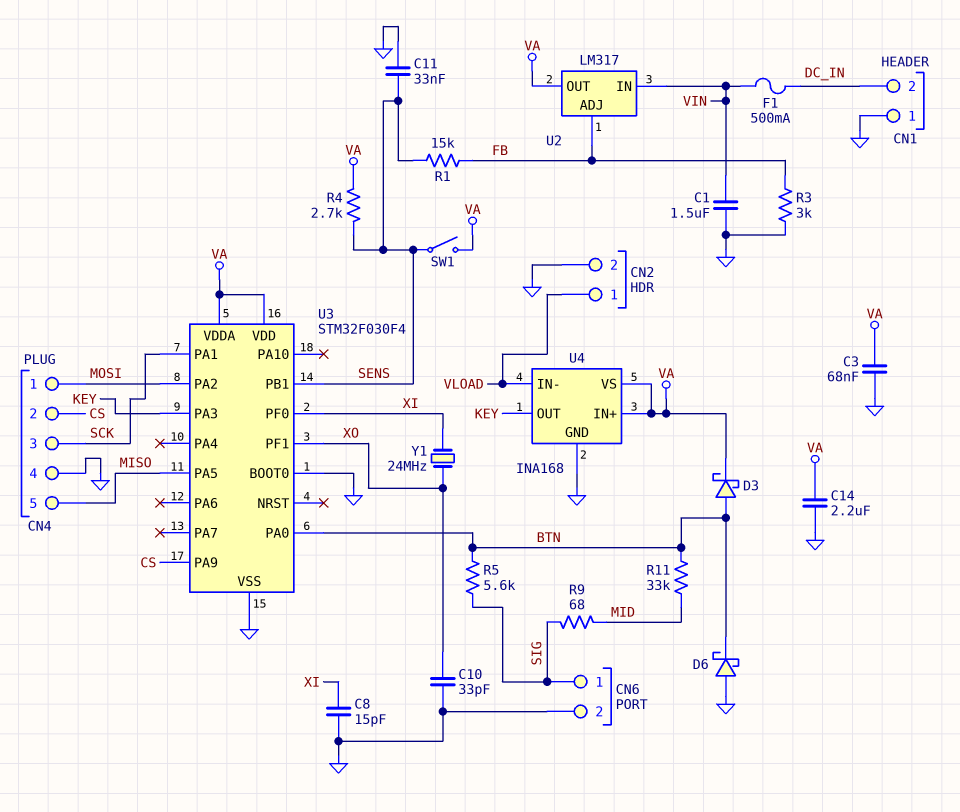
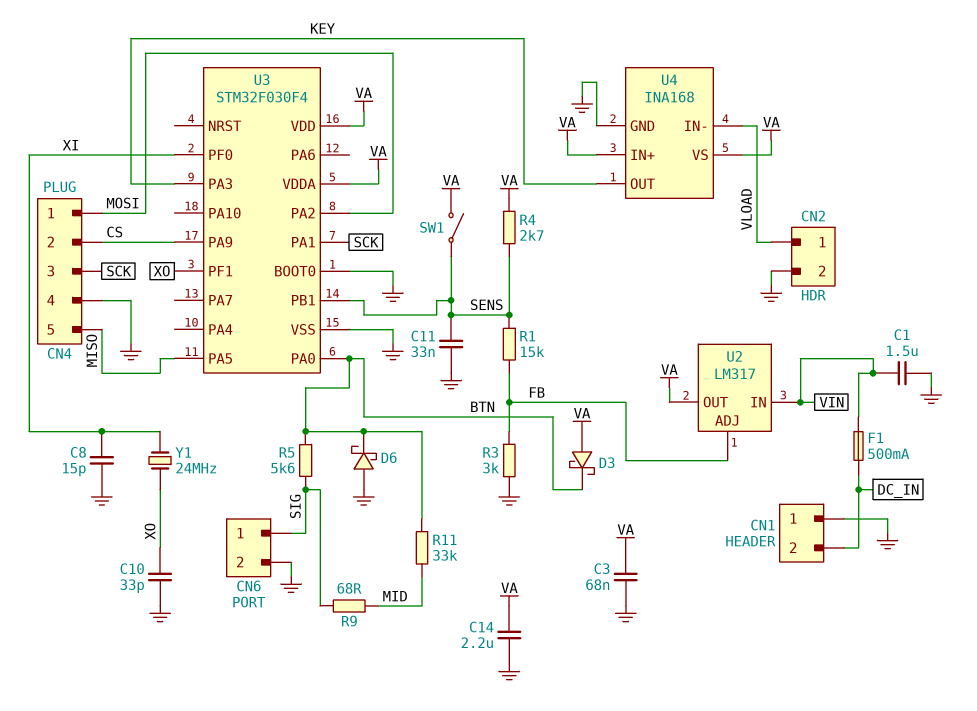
D3: schottky (A BTN, K VA) -> schottky (A VA, K BTN)

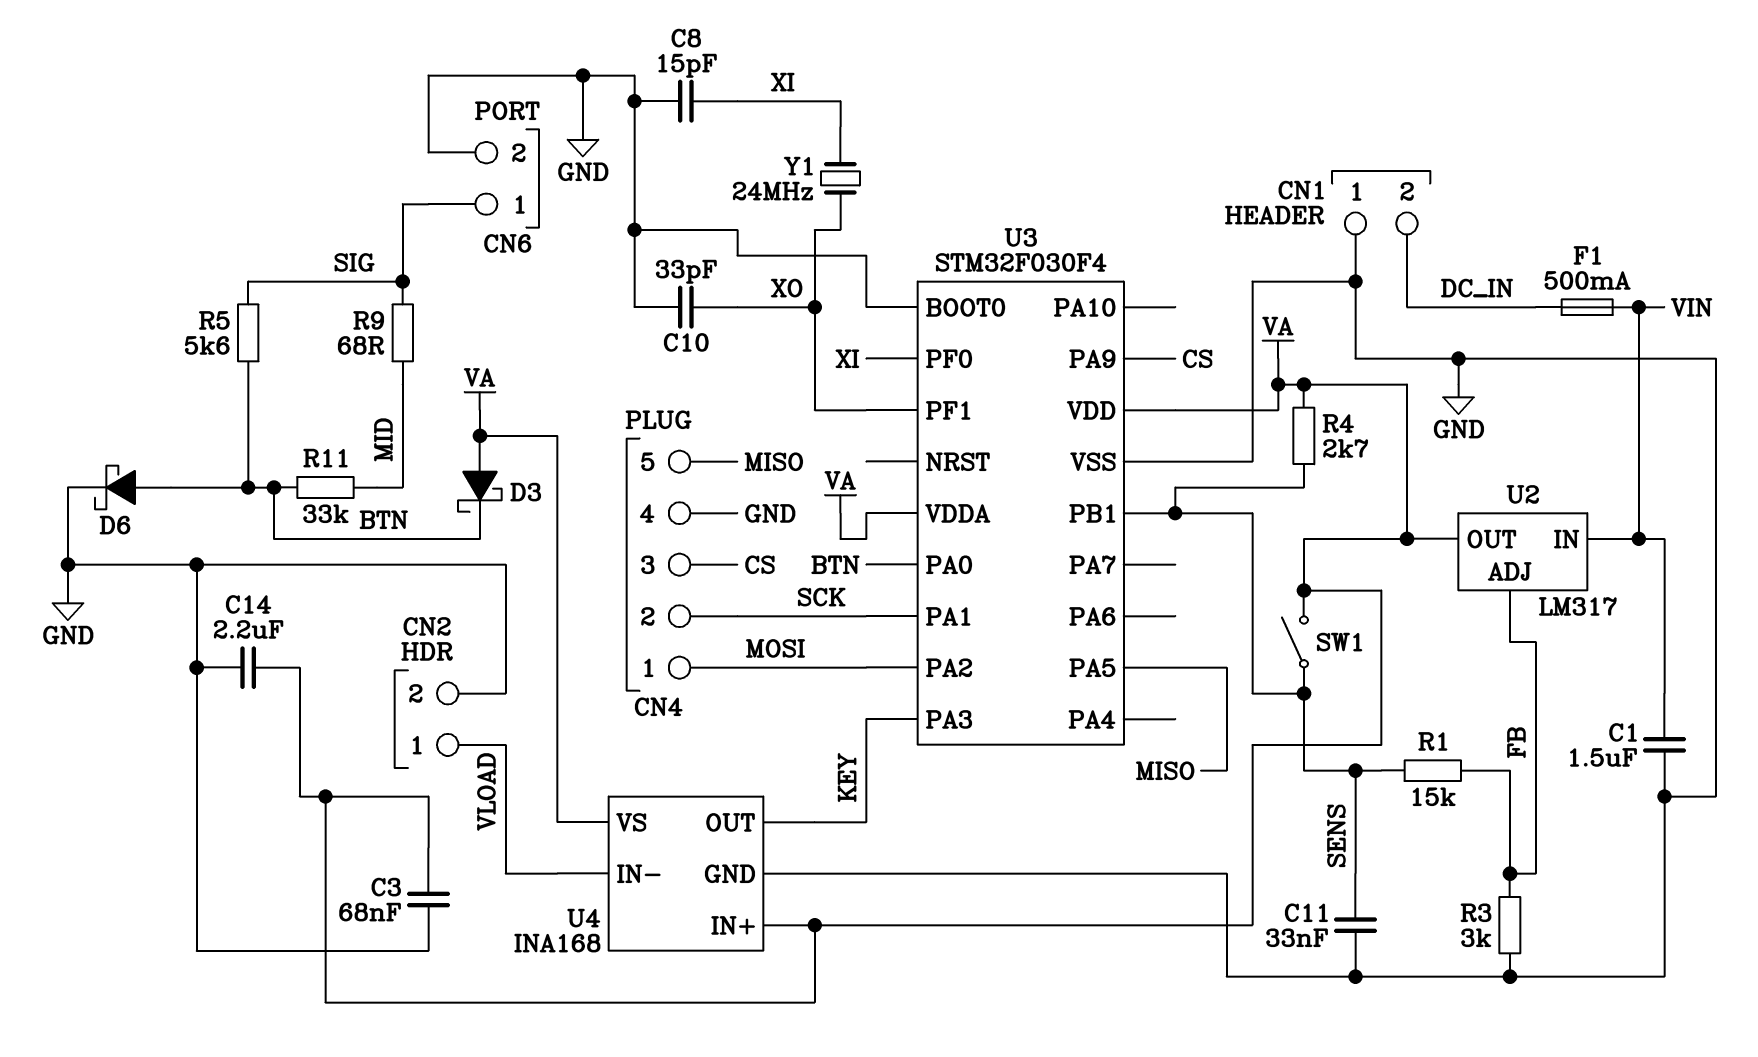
CN4 pin 2: CS -> SCK
CN4 pin 3: SCK -> CS
D6: schottky (A GND, K BTN) -> schottky (A BTN, K GND)

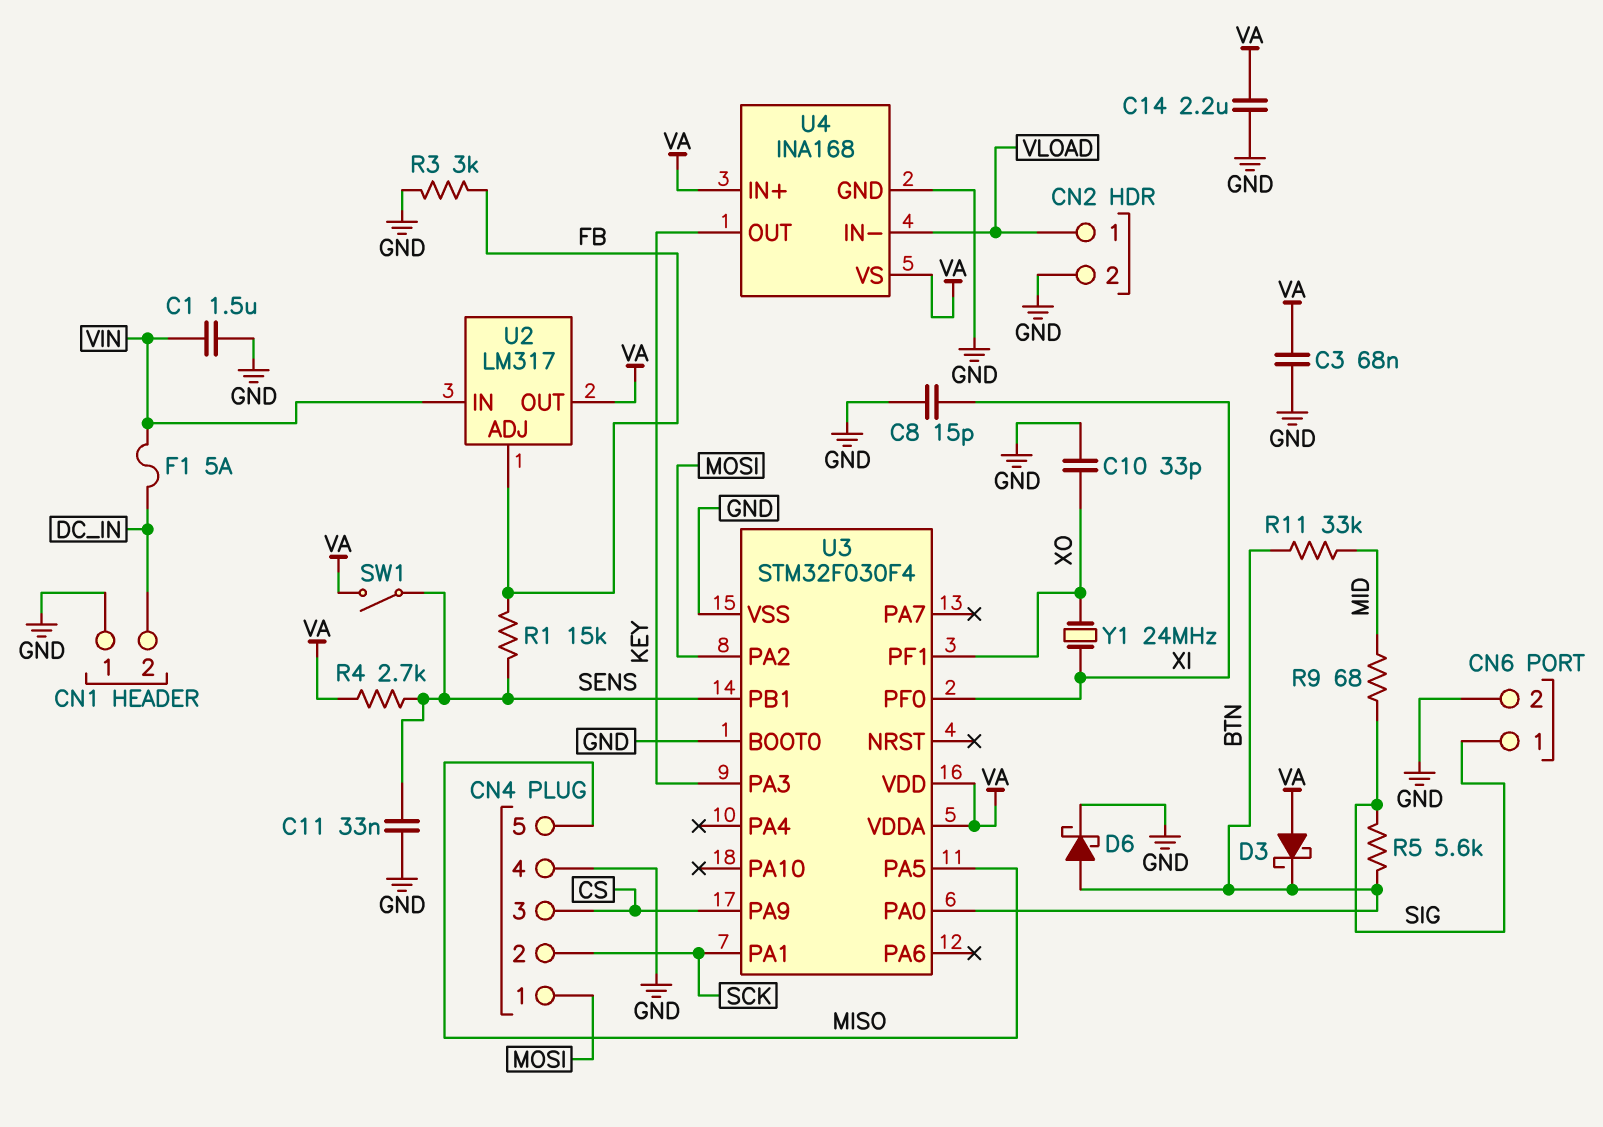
F1: 500mA (DC_IN, VIN) -> 5A (DC_IN, VIN)

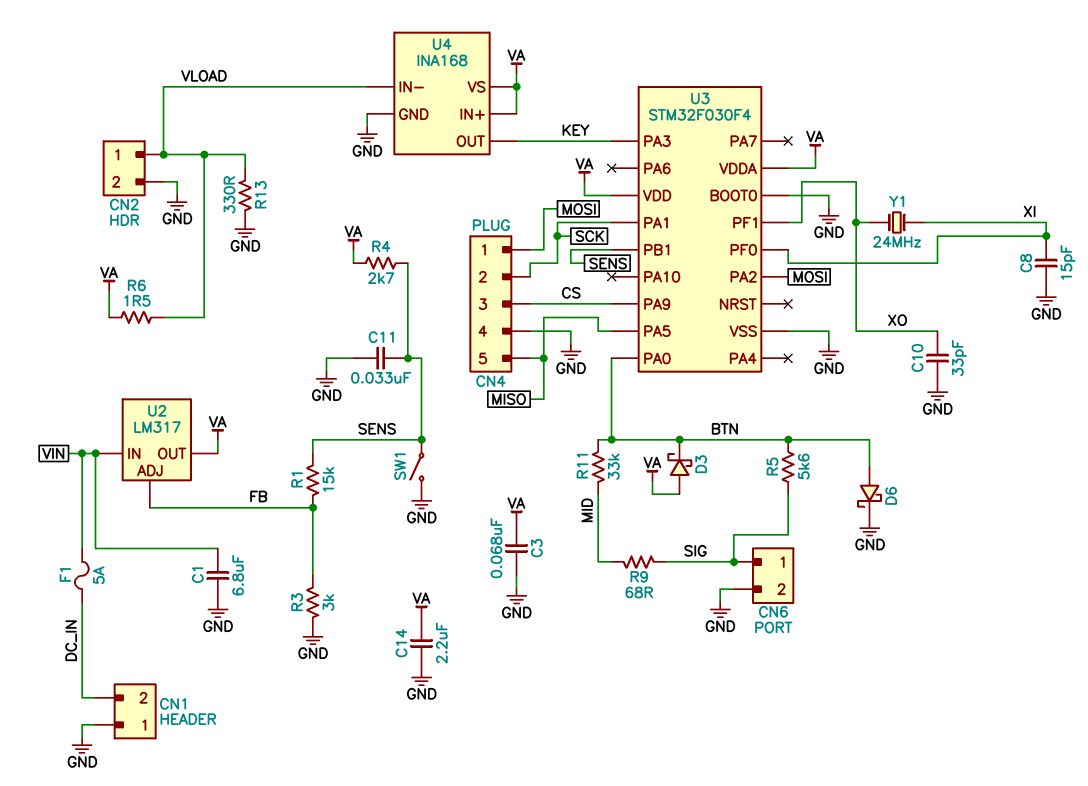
C1: 1.5uF (GND, VIN) -> 6.8uF (GND, VIN)
R6: none -> 1.5 (VA, VLOAD)
R13: none -> 330 (GND, VLOAD)
SW1: switch (SENS, VA) -> switch (GND, SENS)

